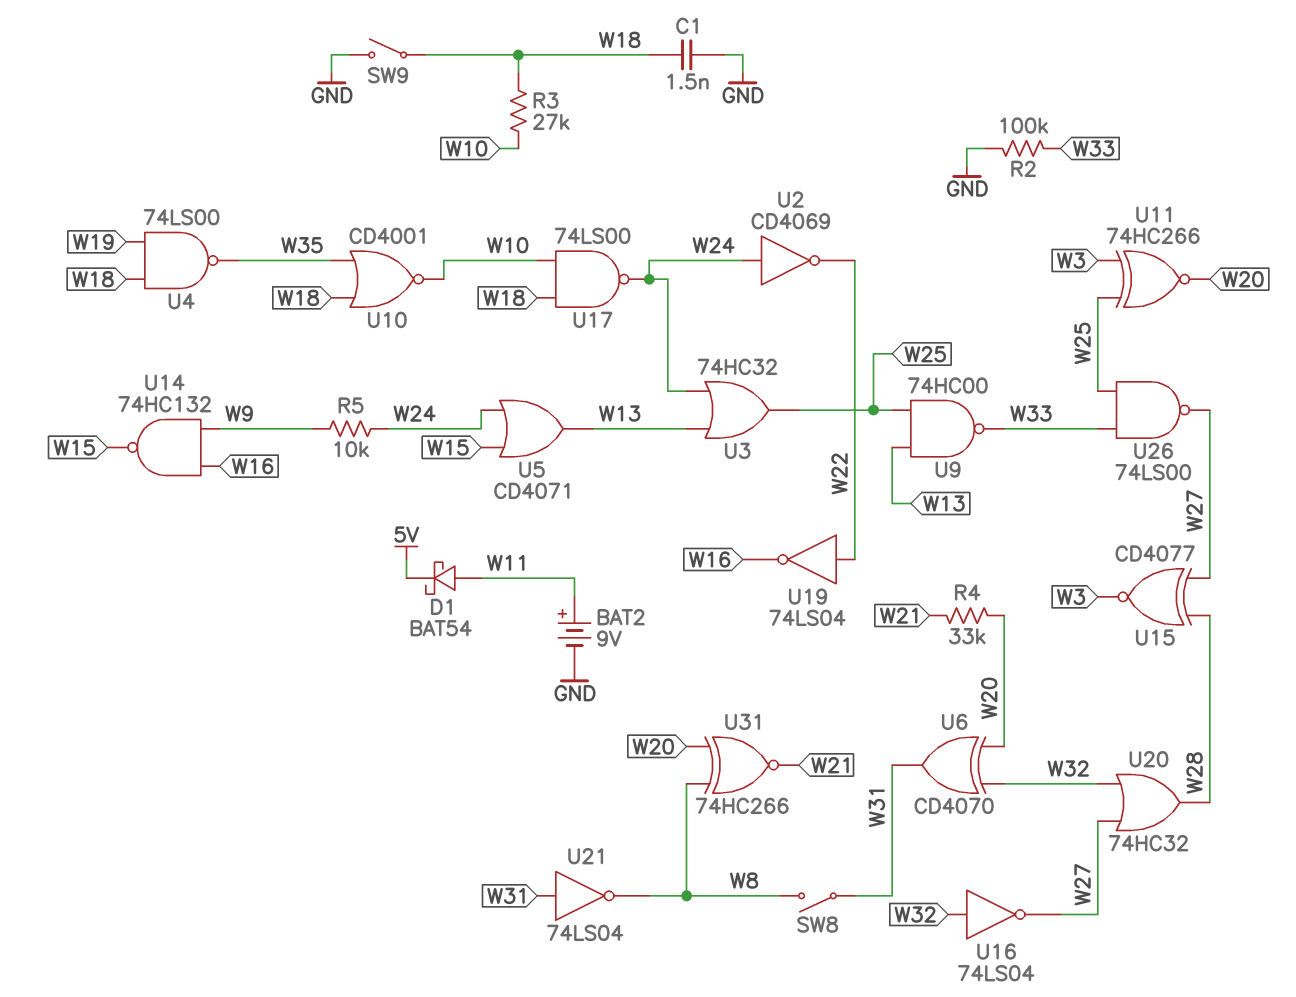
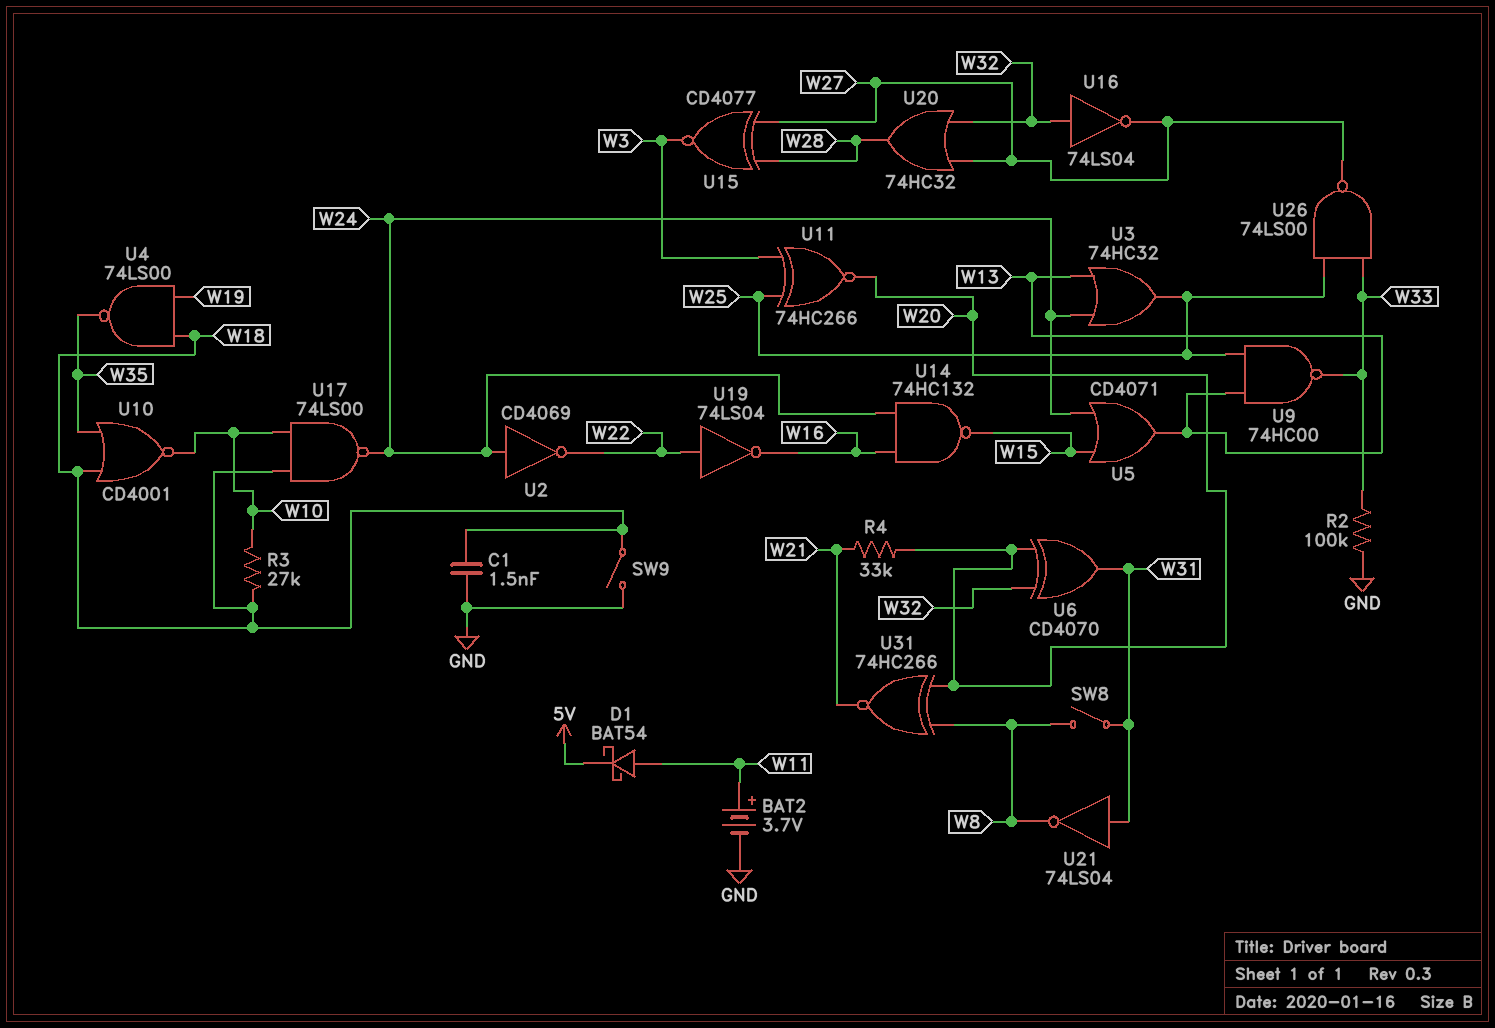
BAT2: 9V (plus W11, minus GND) -> 3.7V (plus W11, minus GND)
R5: 10k (W9, W24) -> none
U14: NAND 74HC132 (in W9, in W16, out W15) -> NAND 74HC132 (in W16, in W24, out W15)

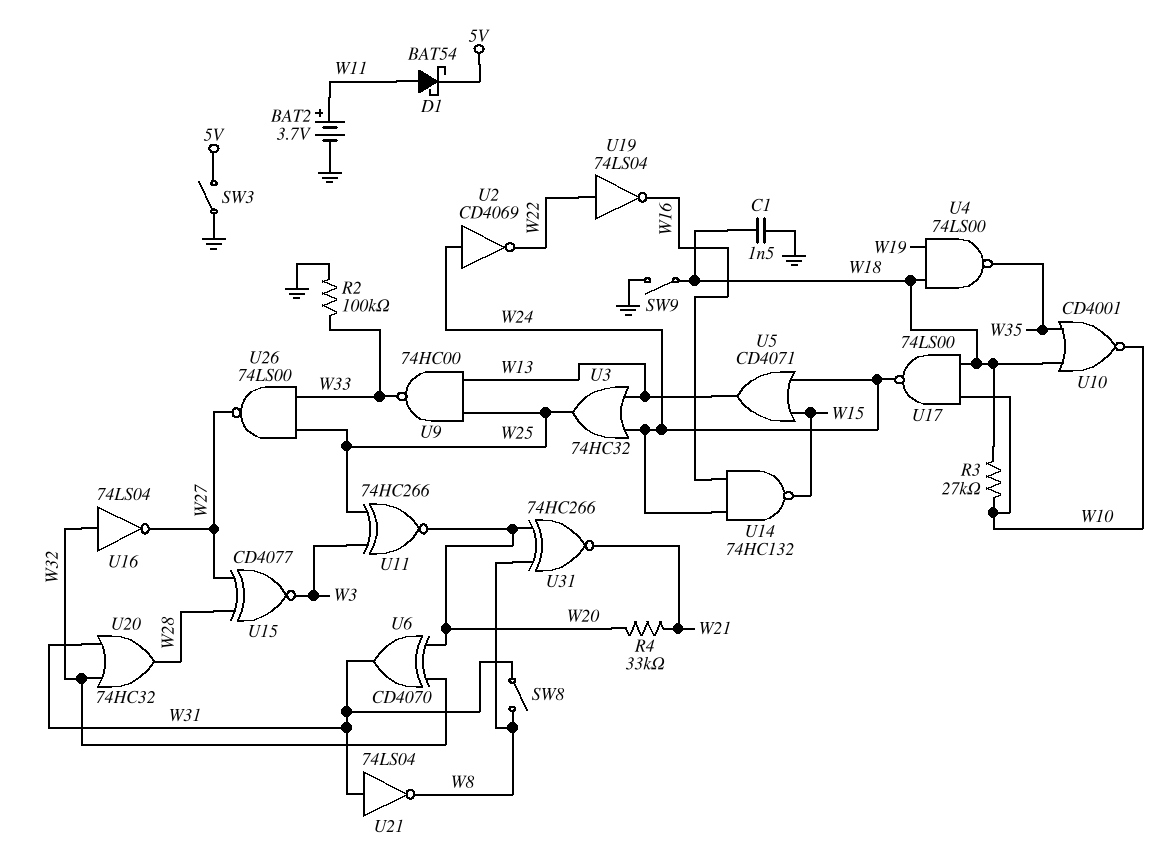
SW3: none -> switch (5V, GND)
U20: OR 74HC32 (in W27, in W32, out W28) -> OR 74HC32 (in W31, in W32, out W28)

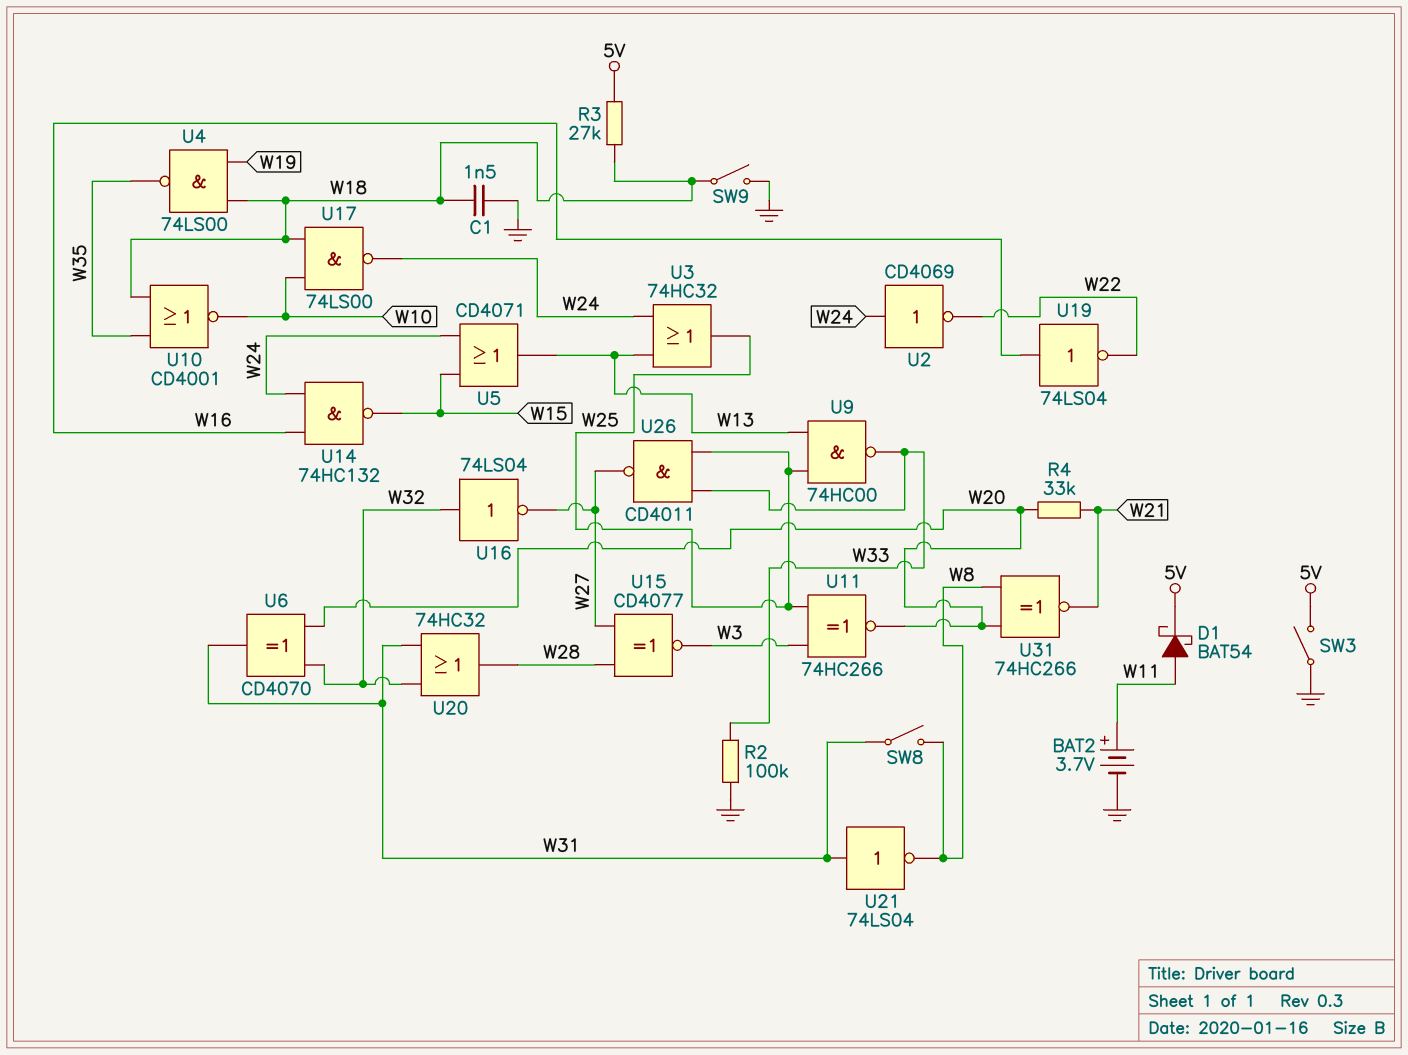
R3: 27k (W10, W18) -> 27k (5V, W18)
U19: NOT 74LS04 (in W22, out W16) -> NOT 74LS04 (in W16, out W22)
U26: NAND 74LS00 (in W25, in W33, out W27) -> NAND CD4011 (in W25, in W33, out W27)

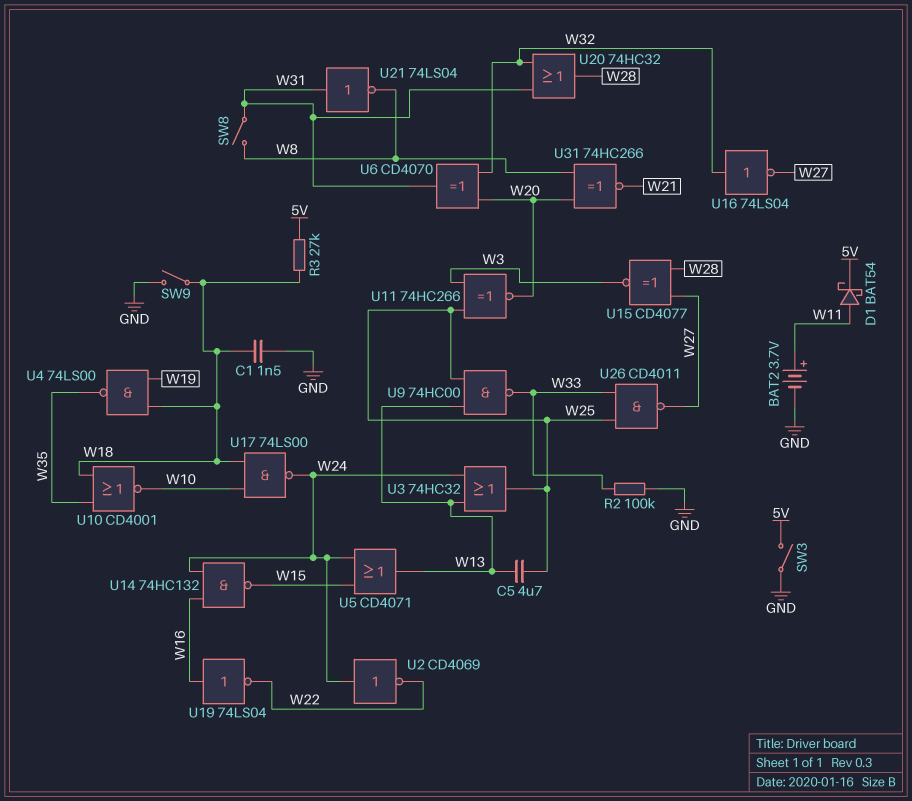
C5: none -> 4.7uF (W13, W25)
R4: 33k (W20, W21) -> none

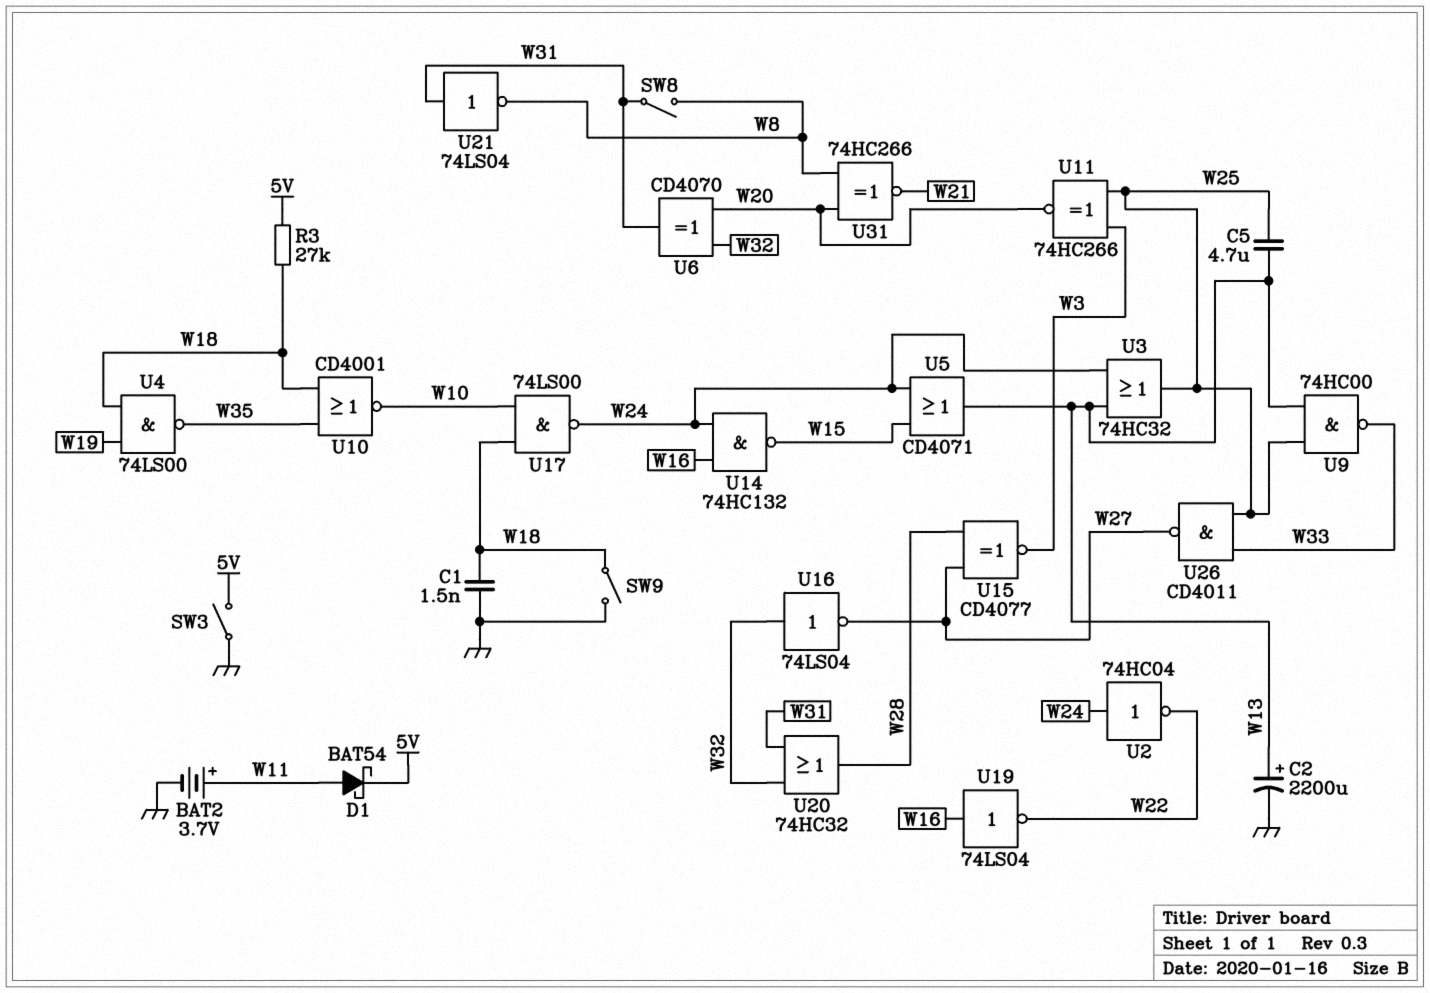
C2: none -> 2200uF (plus W13, minus GND)
R2: 100k (GND, W33) -> none
U2: NOT CD4069 (in W24, out W22) -> NOT 74HC04 (in W24, out W22)

